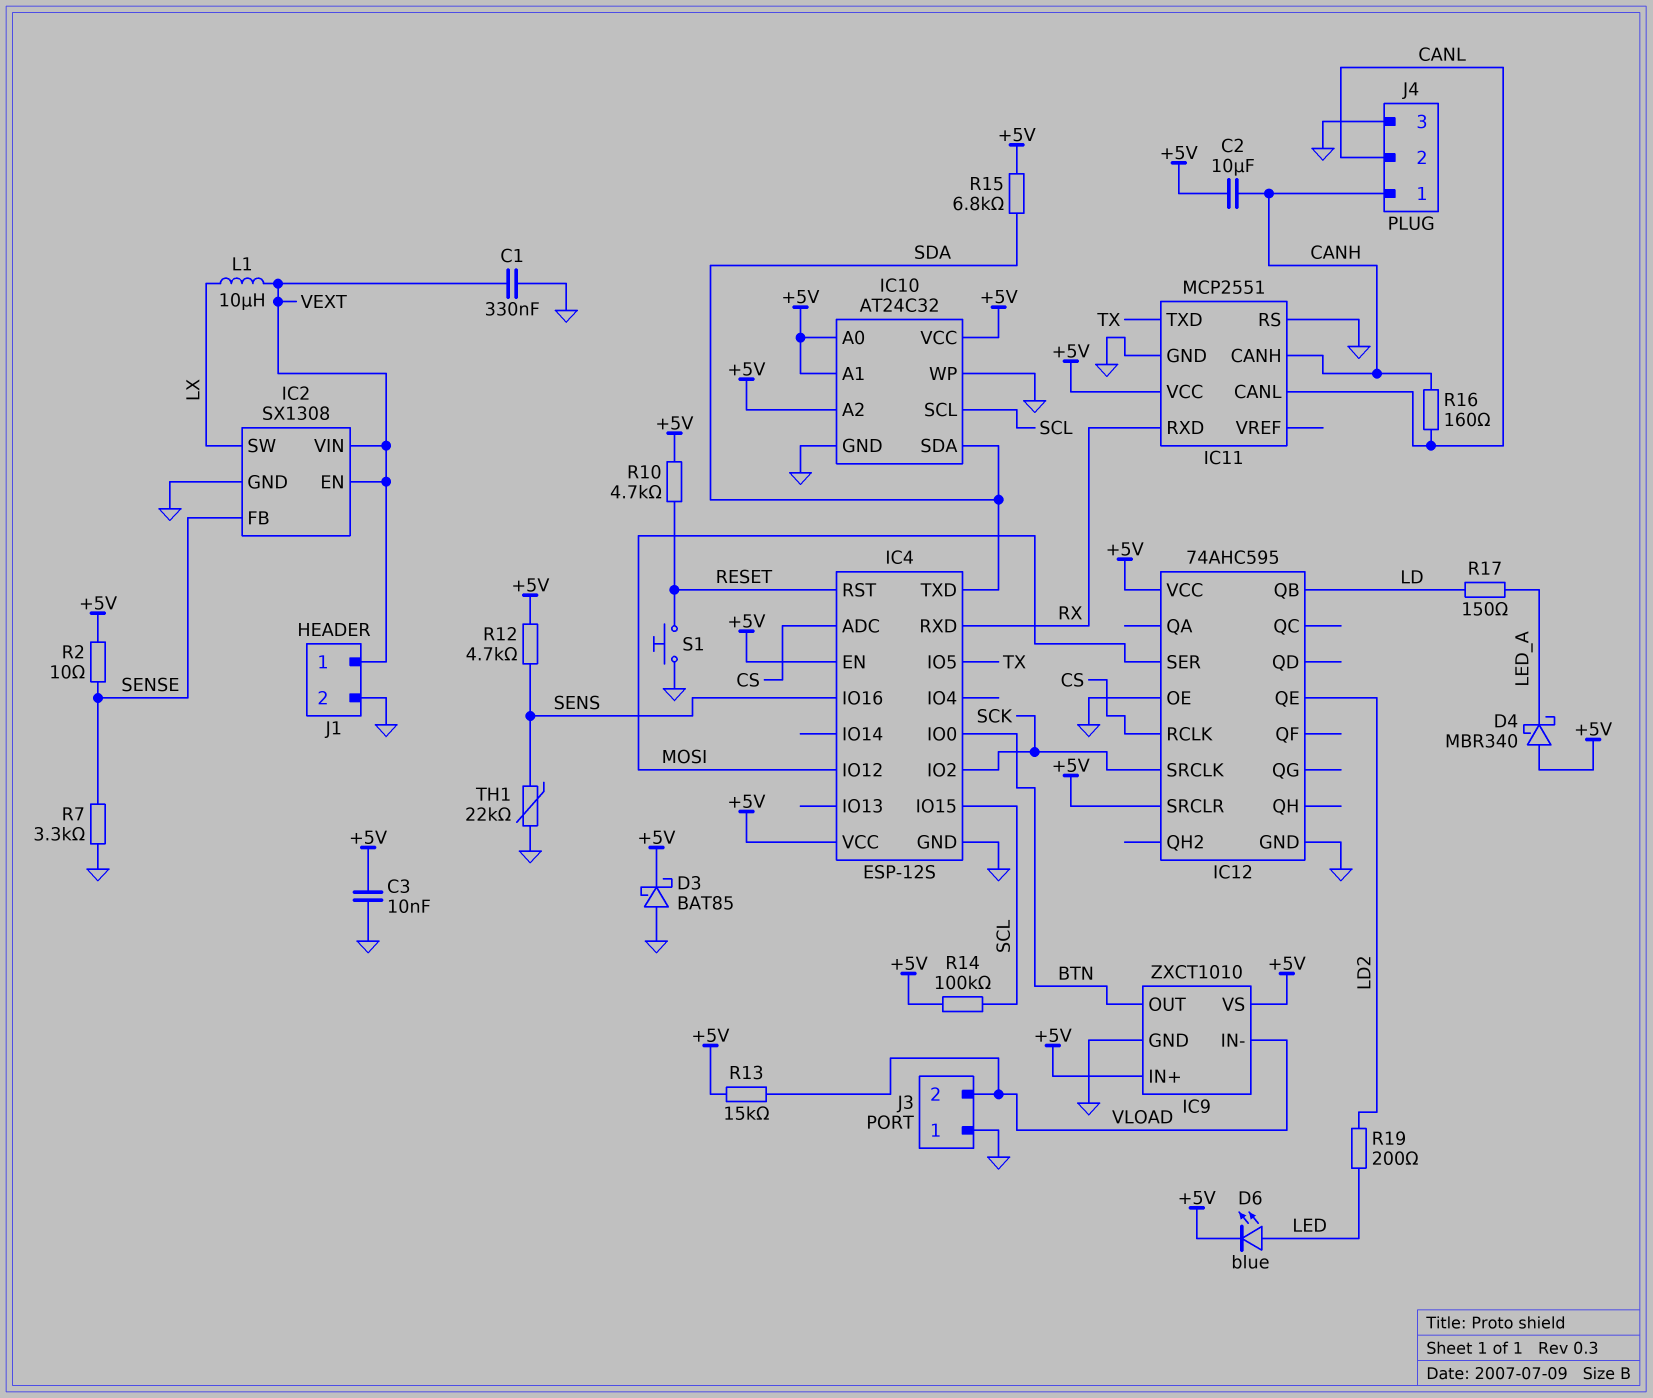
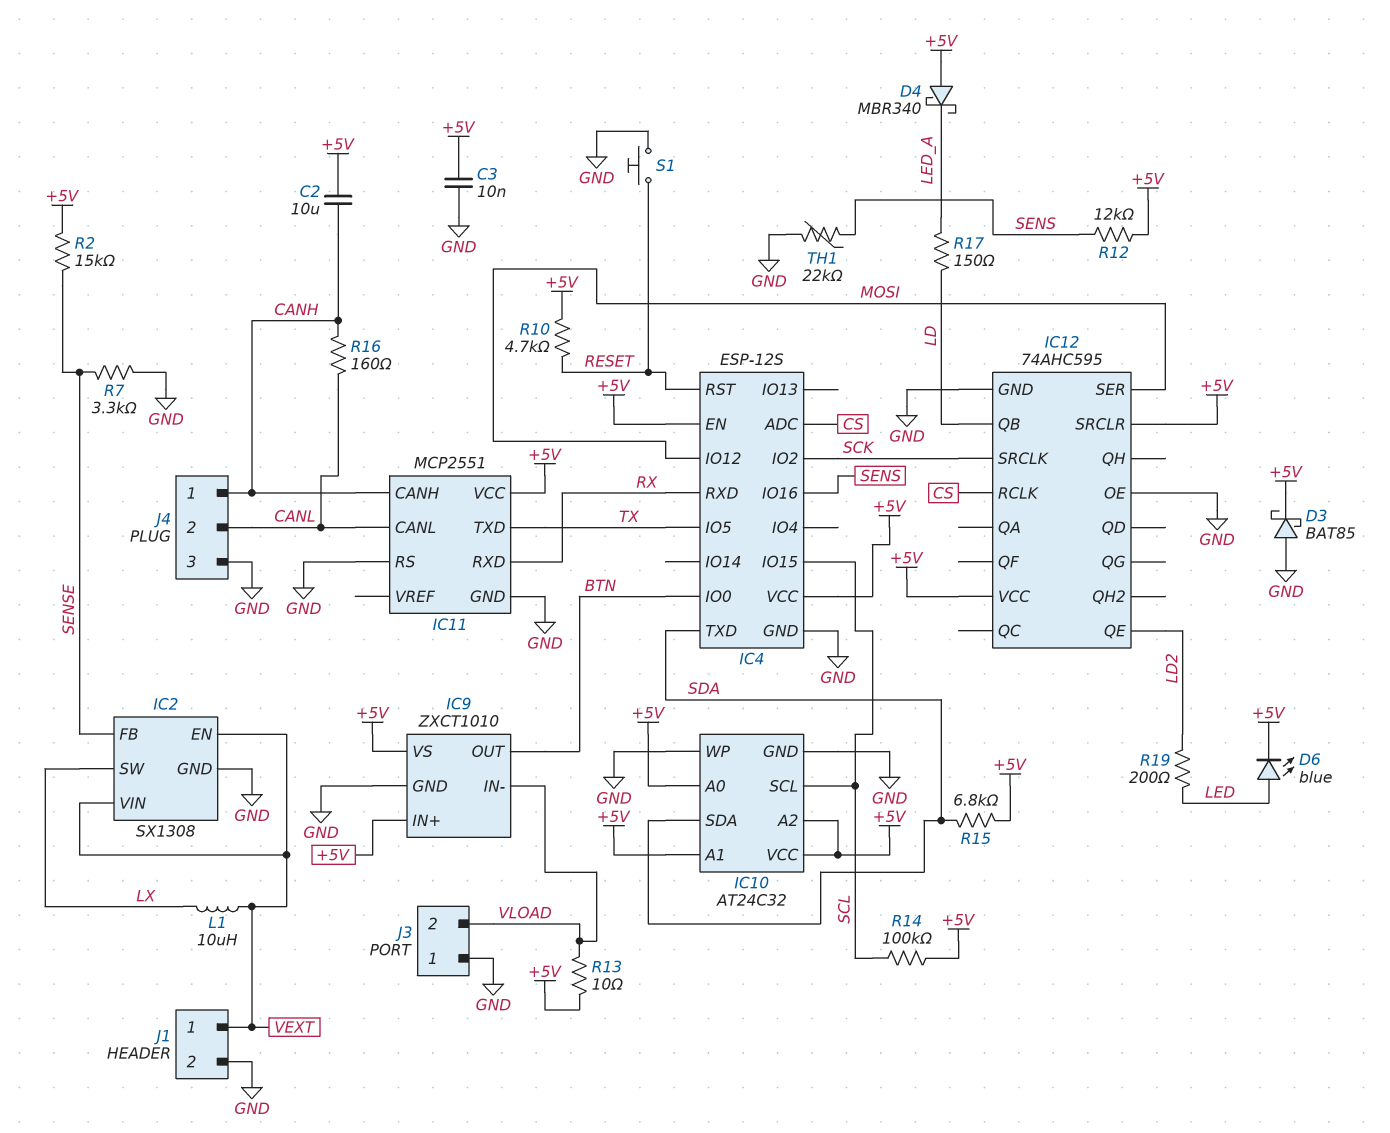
C1: 330nF (GND, VEXT) -> none
R2: 10 (+5V, SENSE) -> 15k (+5V, SENSE)
R12: 4.7k (+5V, SENS) -> 12k (+5V, SENS)
R13: 15k (+5V, VLOAD) -> 10 (+5V, VLOAD)

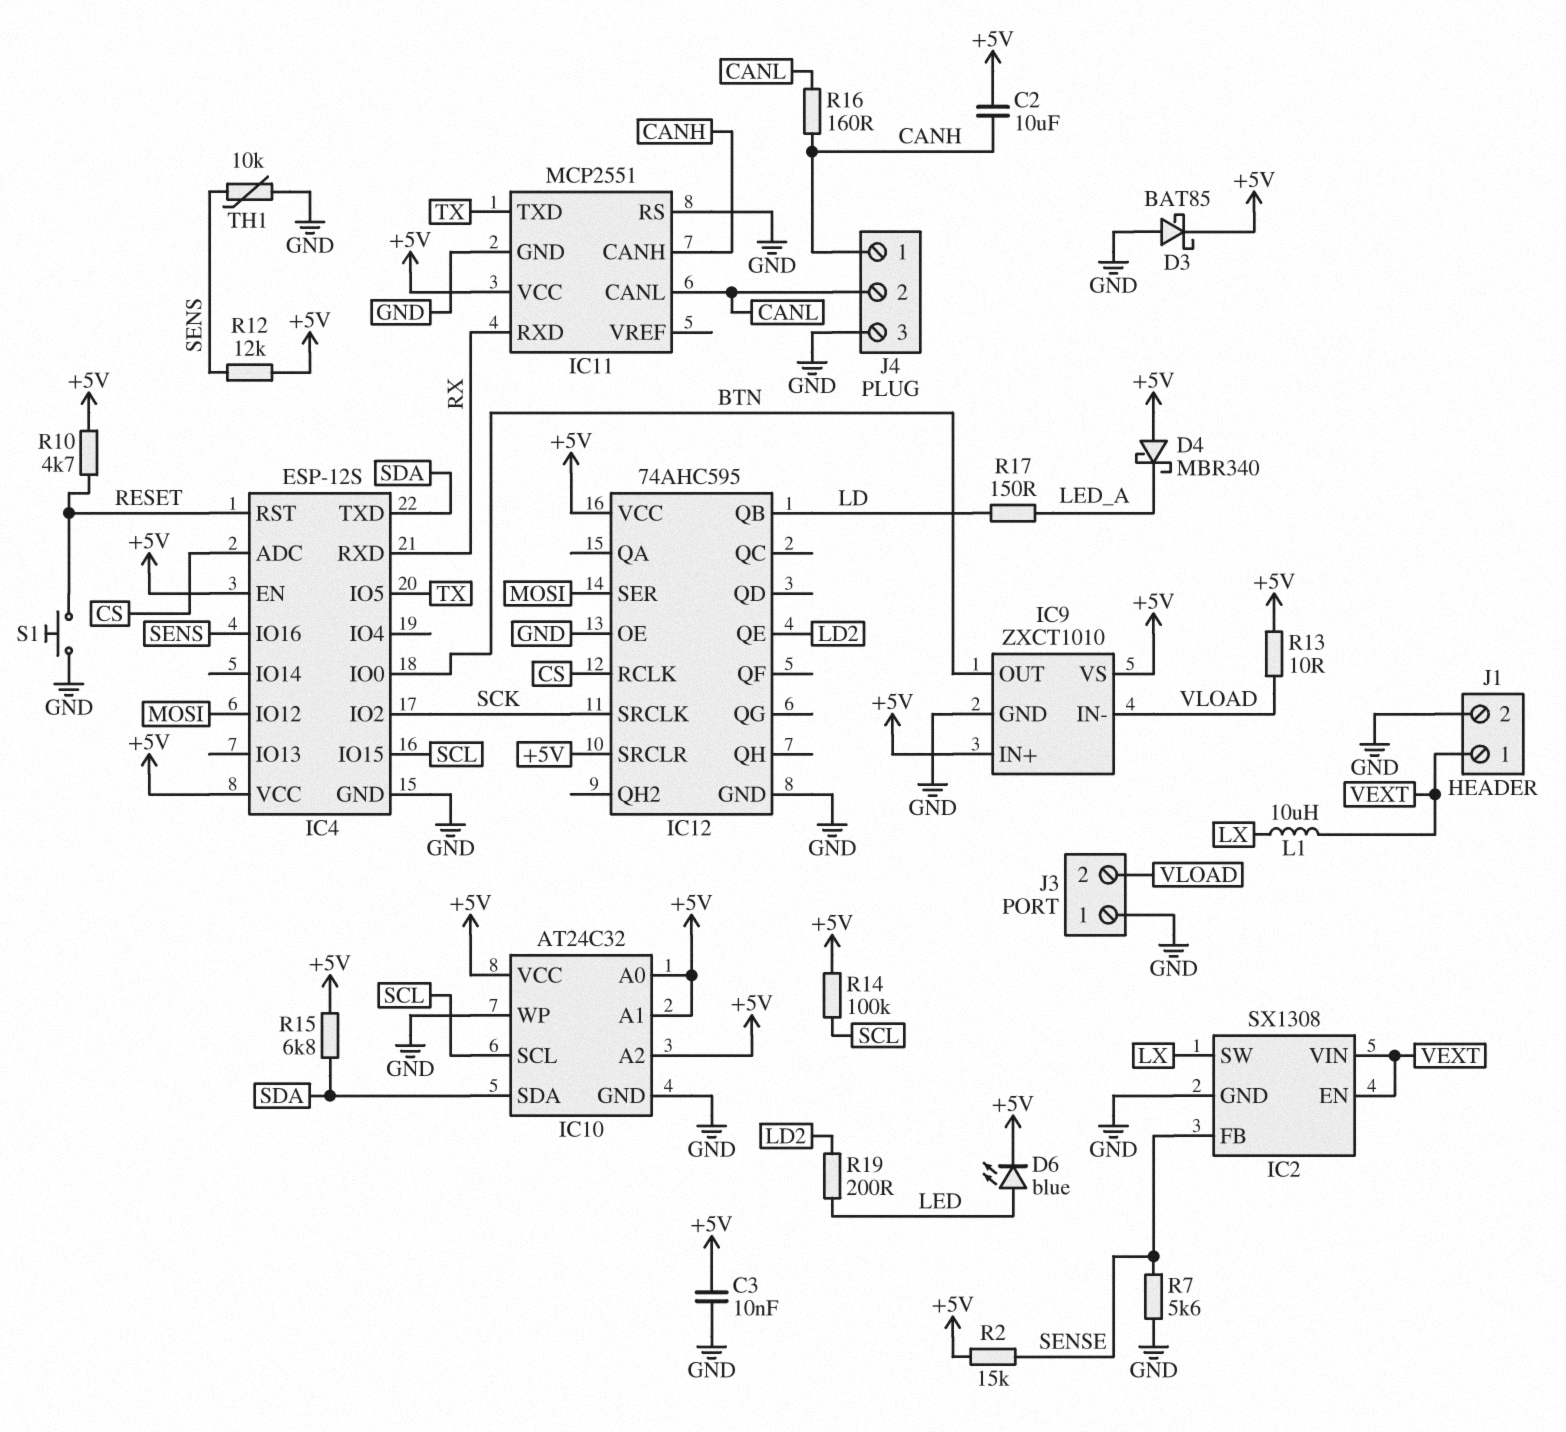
R7: 3.3k (GND, SENSE) -> 5.6k (GND, SENSE)
TH1: 22k (GND, SENS) -> 10k (GND, SENS)

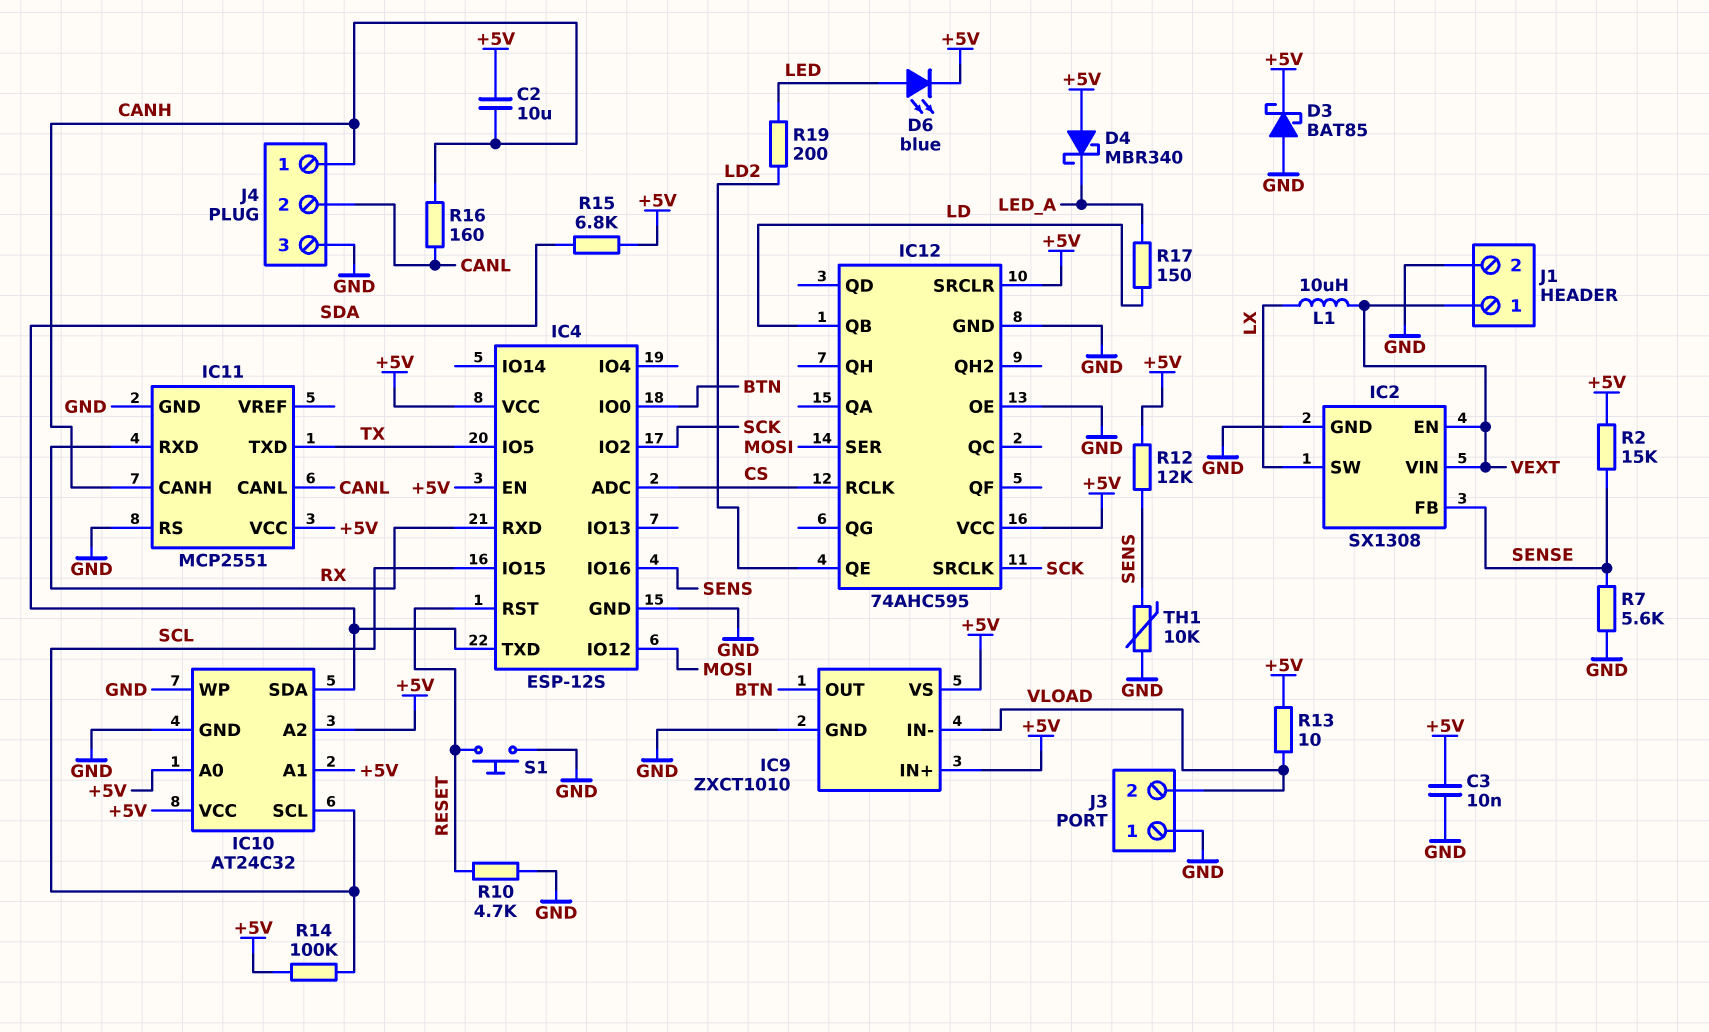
R10: 4.7k (+5V, RESET) -> 4.7k (GND, RESET)

